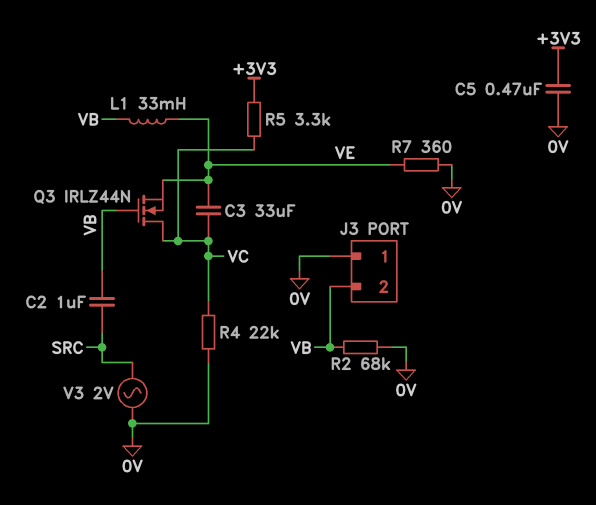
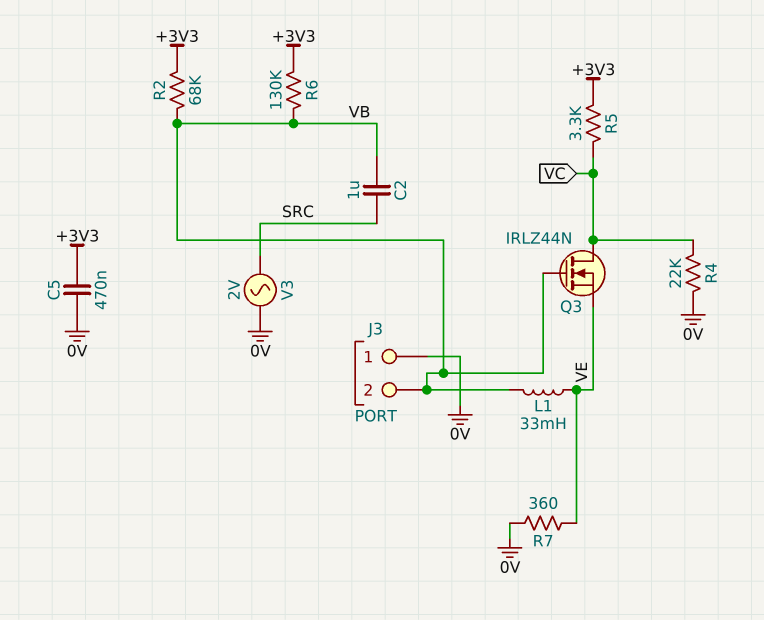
C3: 33uF (VC, VE) -> none
R2: 68k (0V, VB) -> 68k (+3V3, VB)
R6: none -> 130k (+3V3, VB)

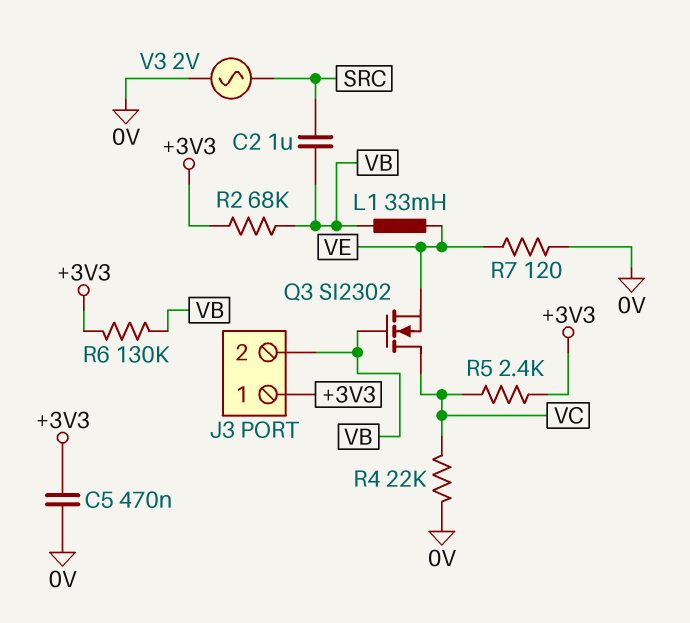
J3 pin 1: 0V -> +3V3
Q3: NMOS IRLZ44N (G VB, D VC, S VE) -> NMOS SI2302 (G VB, D VC, S VE)
R5: 3.3k (+3V3, VC) -> 2.4k (+3V3, VC)
R7: 360 (0V, VE) -> 120 (0V, VE)

